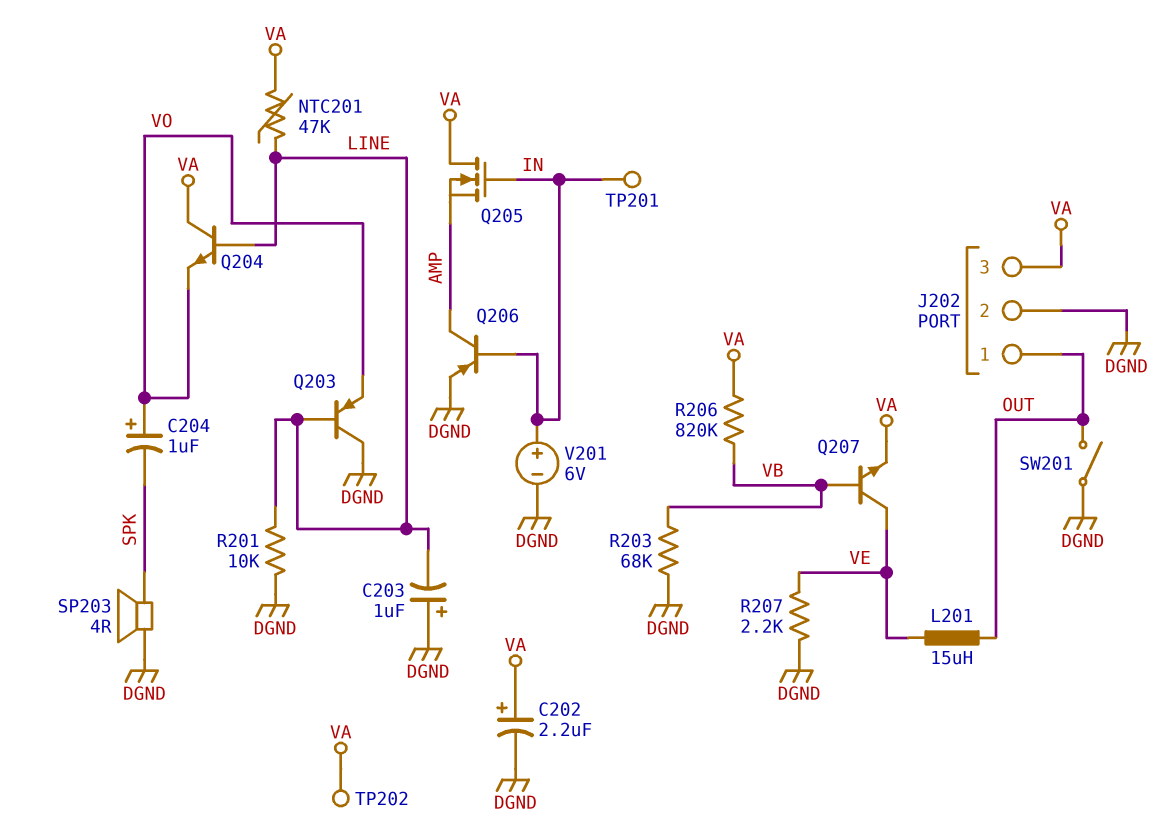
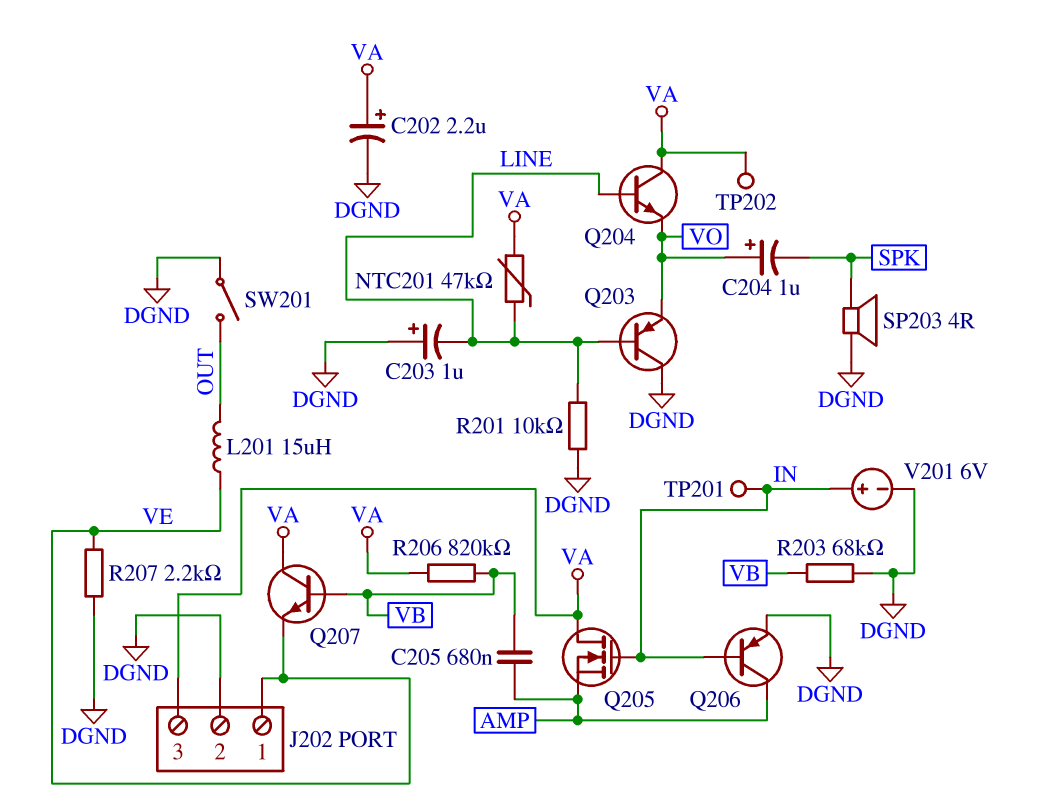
C205: none -> 680nF (AMP, VB)
J202 pin 1: OUT -> VE
Q207: NPN (B VB, C VE, E VA) -> NPN (B VB, C VA, E VE)

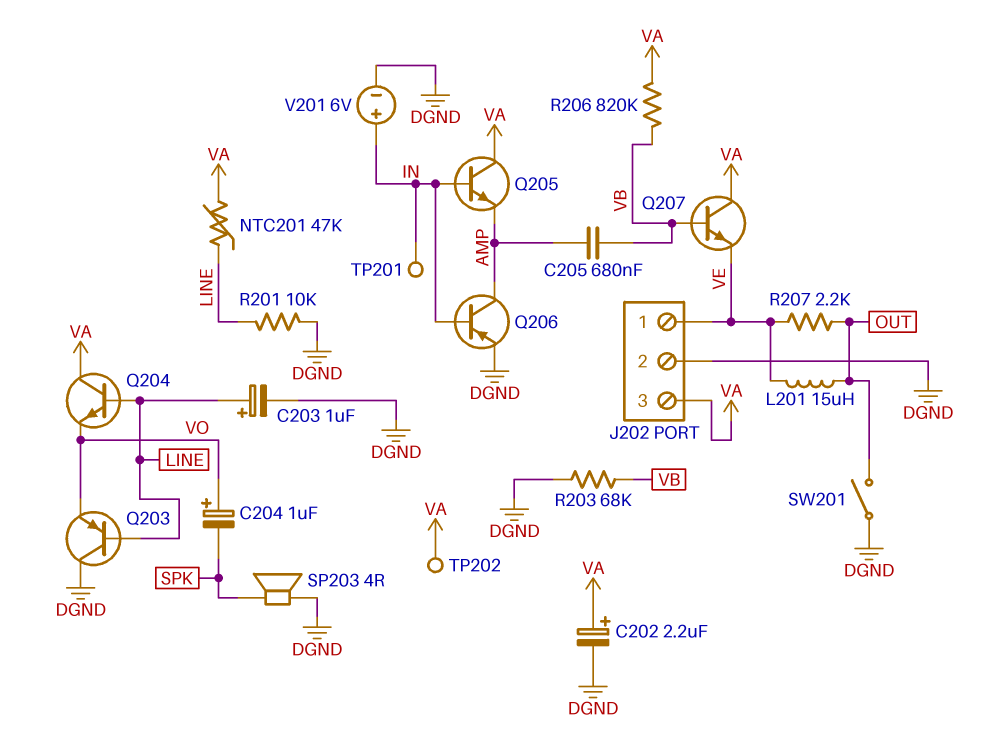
C203: 1uF (plus DGND, minus LINE) -> 1uF (plus LINE, minus DGND)
Q205: NMOS (G IN, D VA, S AMP) -> NPN (B IN, C VA, E AMP)
R207: 2.2k (DGND, VE) -> 2.2k (OUT, VE)

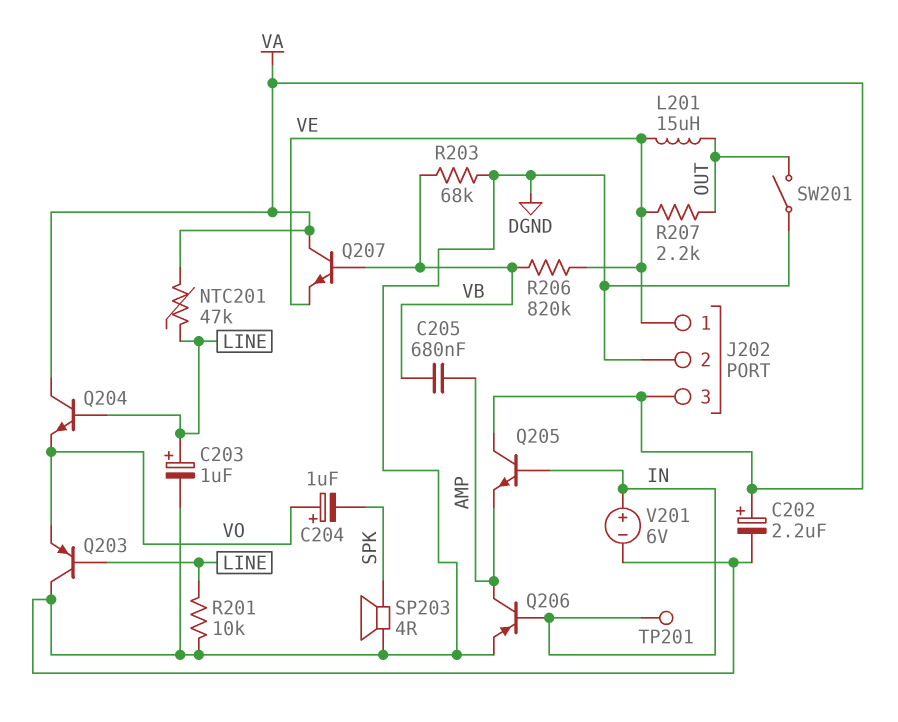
R206: 820k (VA, VB) -> 820k (VB, VE)
TP202: test point (VA) -> none

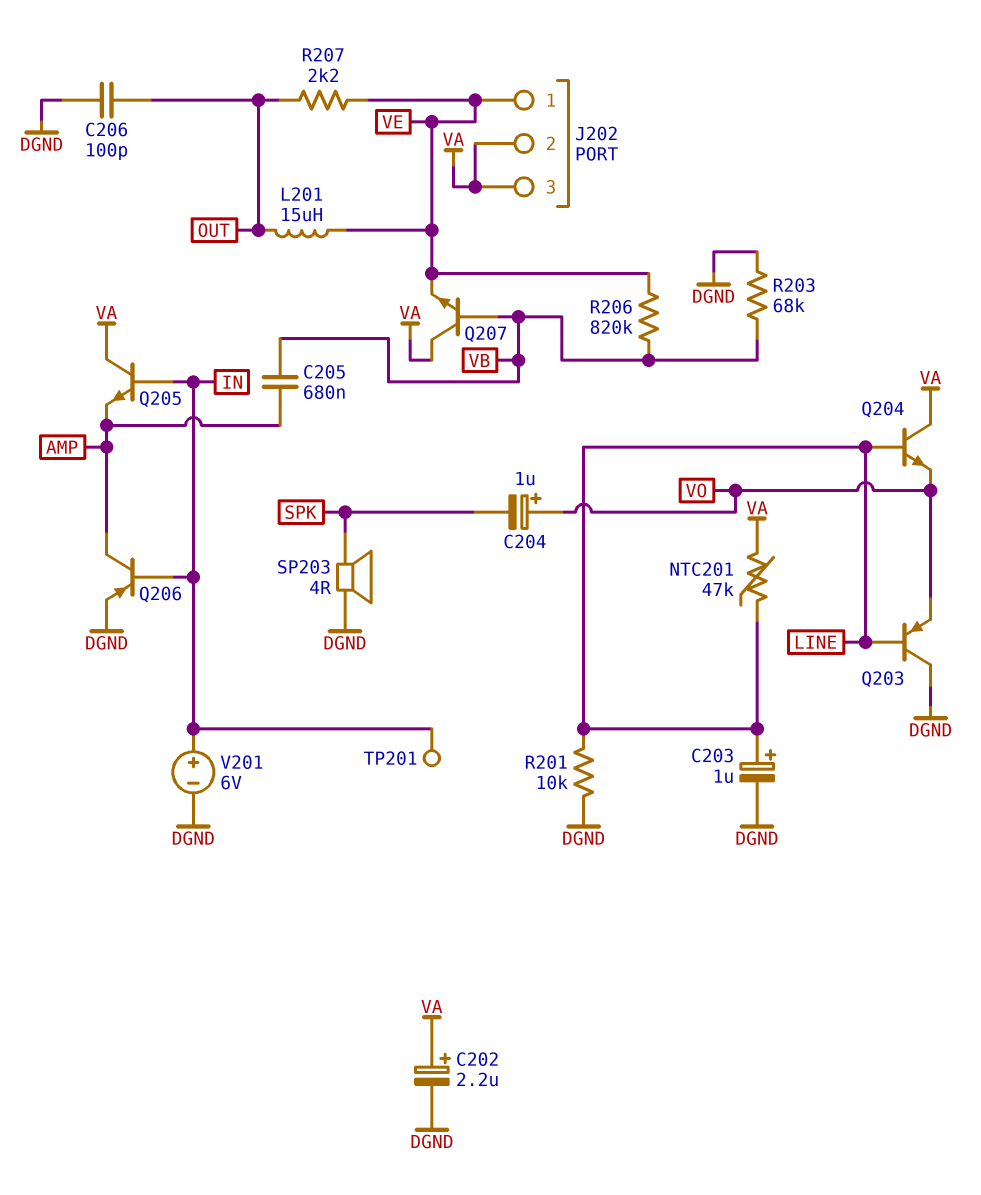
C206: none -> 100pF (DGND, OUT)
J202 pin 2: DGND -> VA
SW201: switch (DGND, OUT) -> none

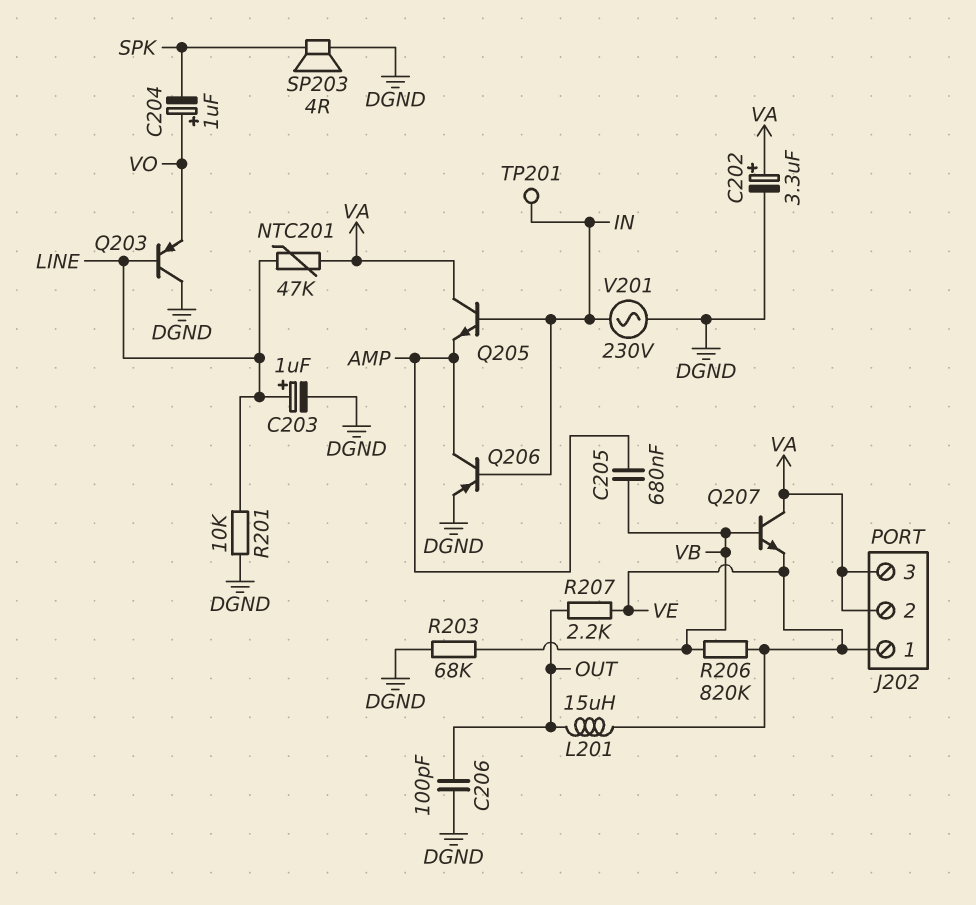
C202: 2.2uF (plus VA, minus DGND) -> 3.3uF (plus VA, minus DGND)
Q204: NPN (B LINE, C VA, E VO) -> none
V201: 6V (plus IN, minus DGND) -> AC 230V (DGND, IN)

